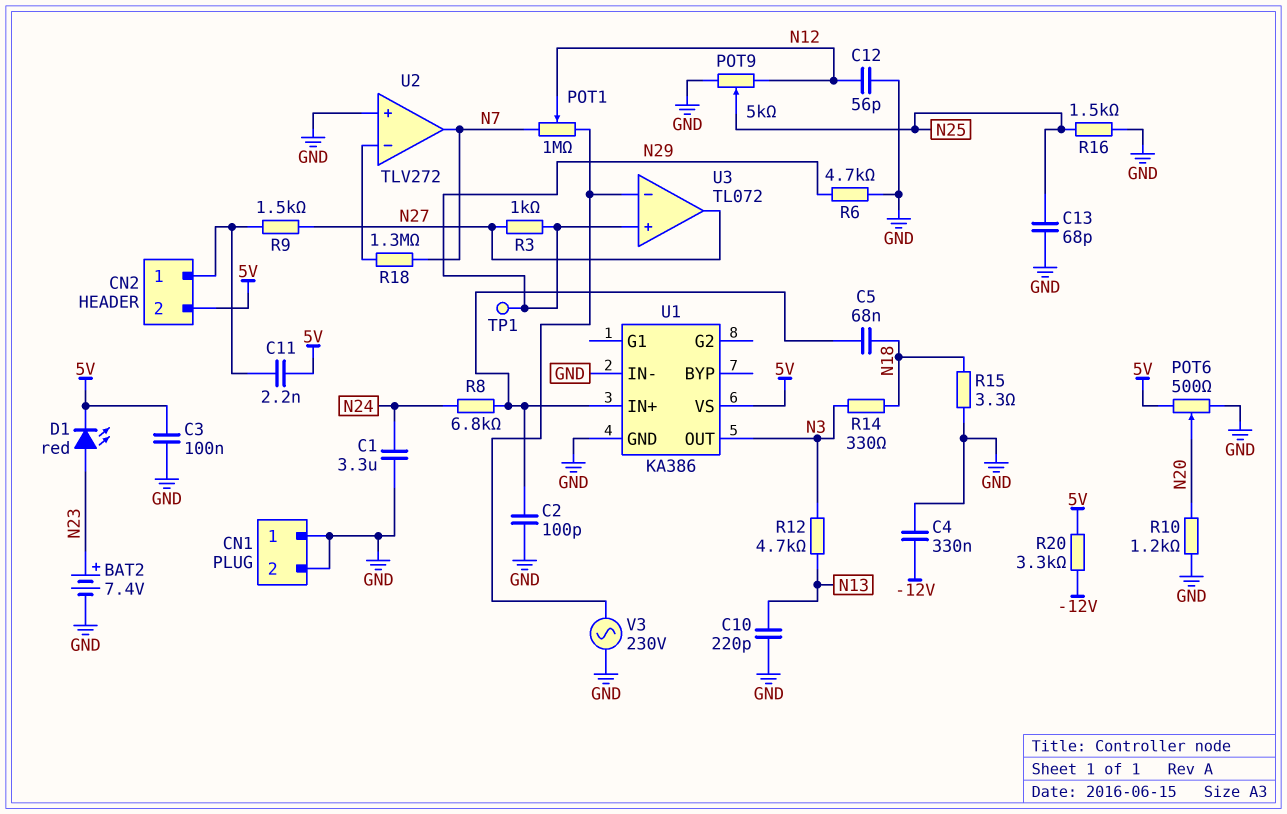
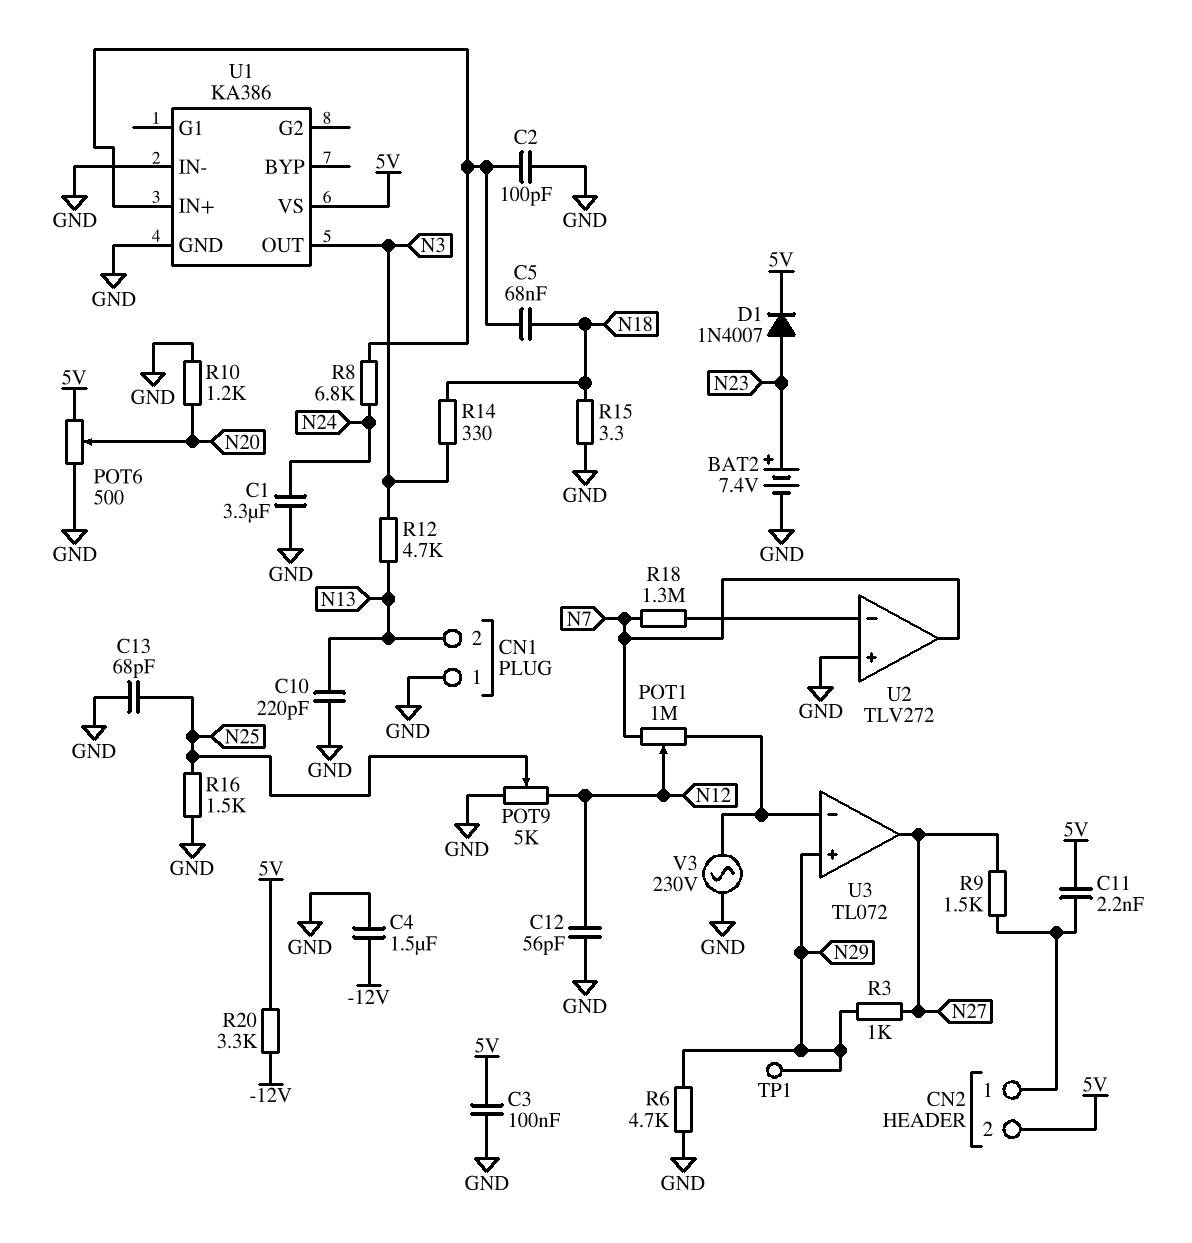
C4: 330nF (-12V, GND) -> 1.5uF (-12V, GND)
CN1 pin 2: GND -> N13
D1: LED red (A N23, K 5V) -> diode 1N4007 (A N23, K 5V)

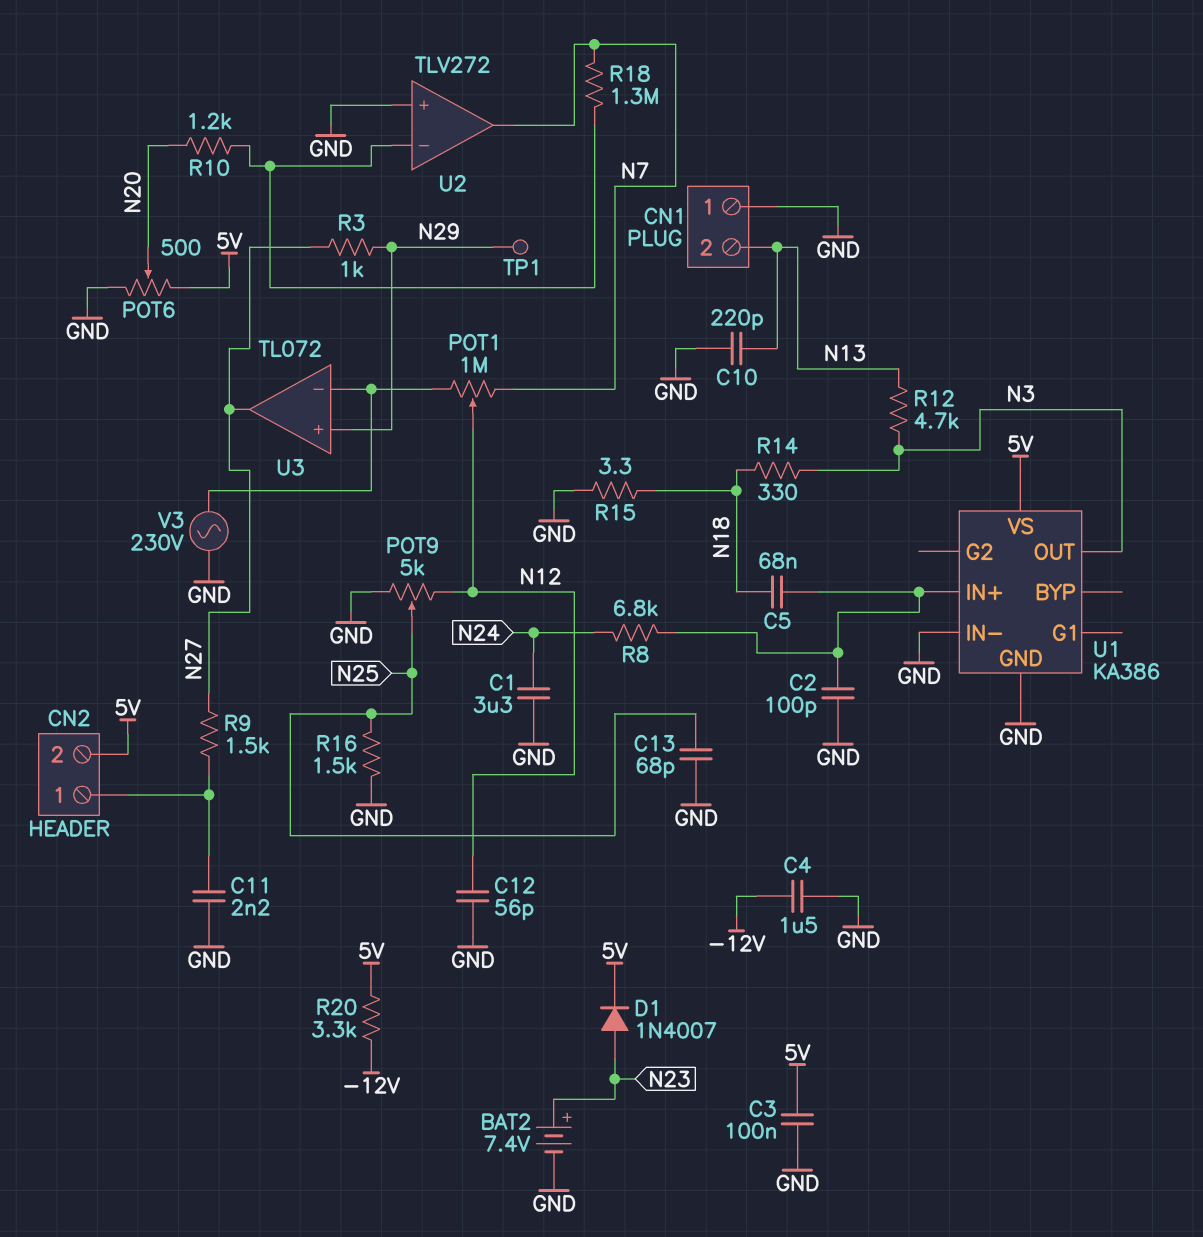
C11: 2.2nF (5V, CN2/1) -> 2.2nF (CN2/1, GND)
R6: 4.7k (GND, N29) -> none
R10: 1.2k (GND, N20) -> 1.2k (N20, U2/in-)

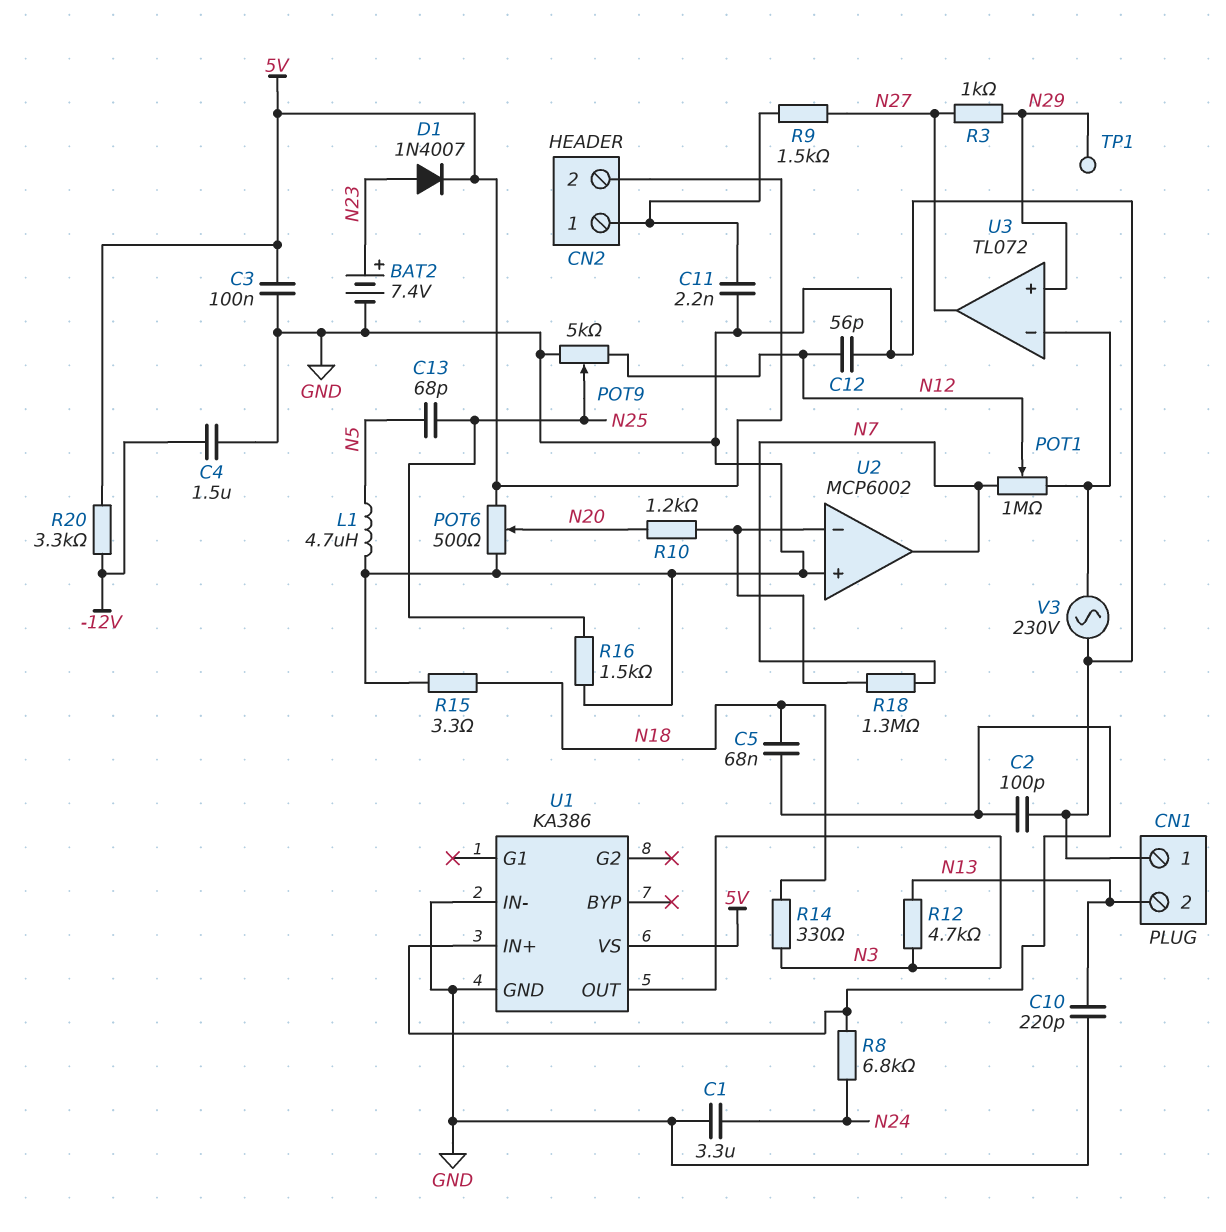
C13: 68pF (GND, N25) -> 68pF (N5, N25)
L1: none -> 4.7uH (GND, N5)
U2: TLV272 -> MCP6002

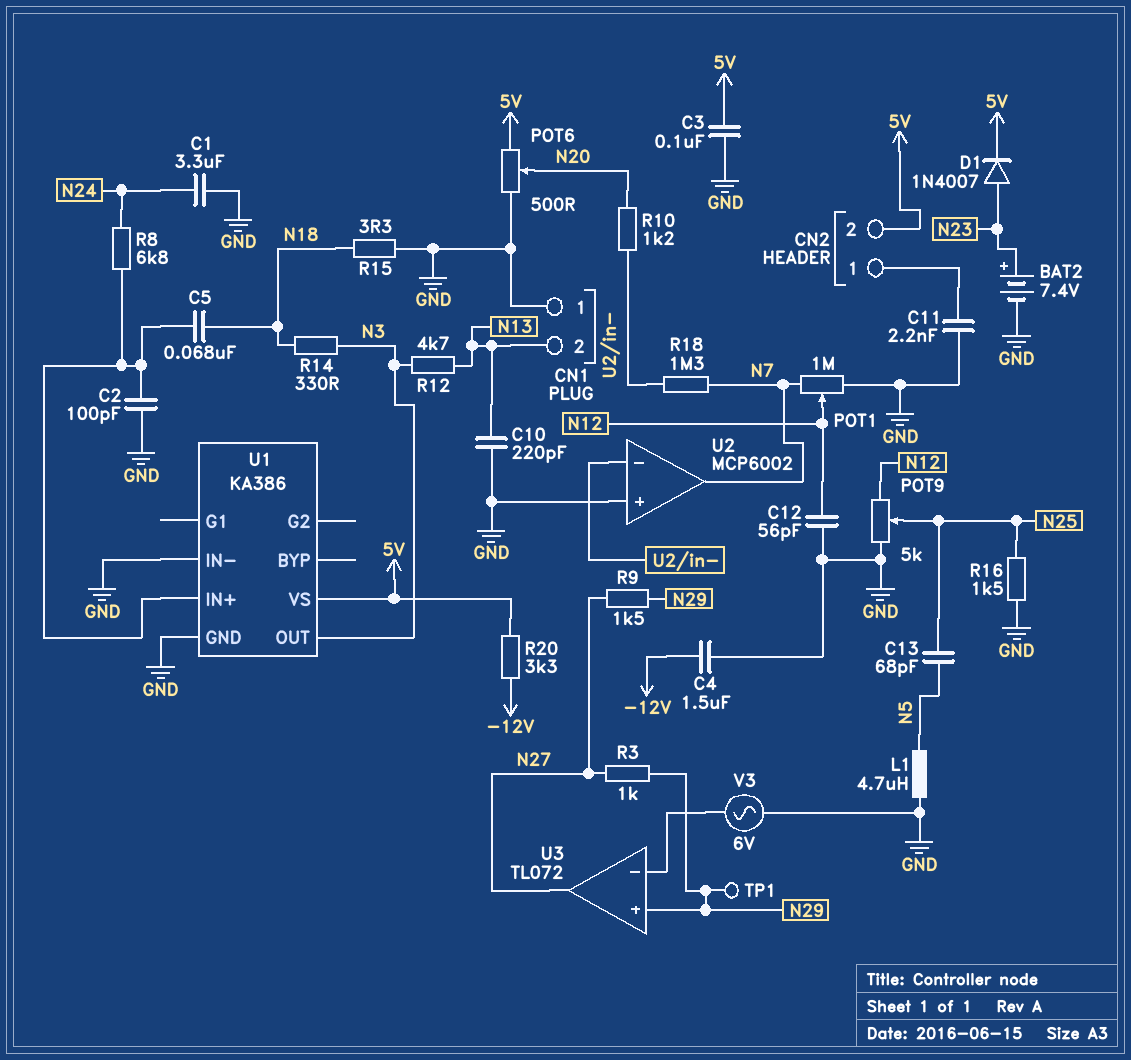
POT1: 1M (N7, U3/in-, wiper N12) -> 1M (GND, N7, wiper N12)
R9: 1.5k (CN2/1, N27) -> 1.5k (N27, N29)
V3: AC 230V (GND, U3/in-) -> AC 6V (GND, U3/in-)

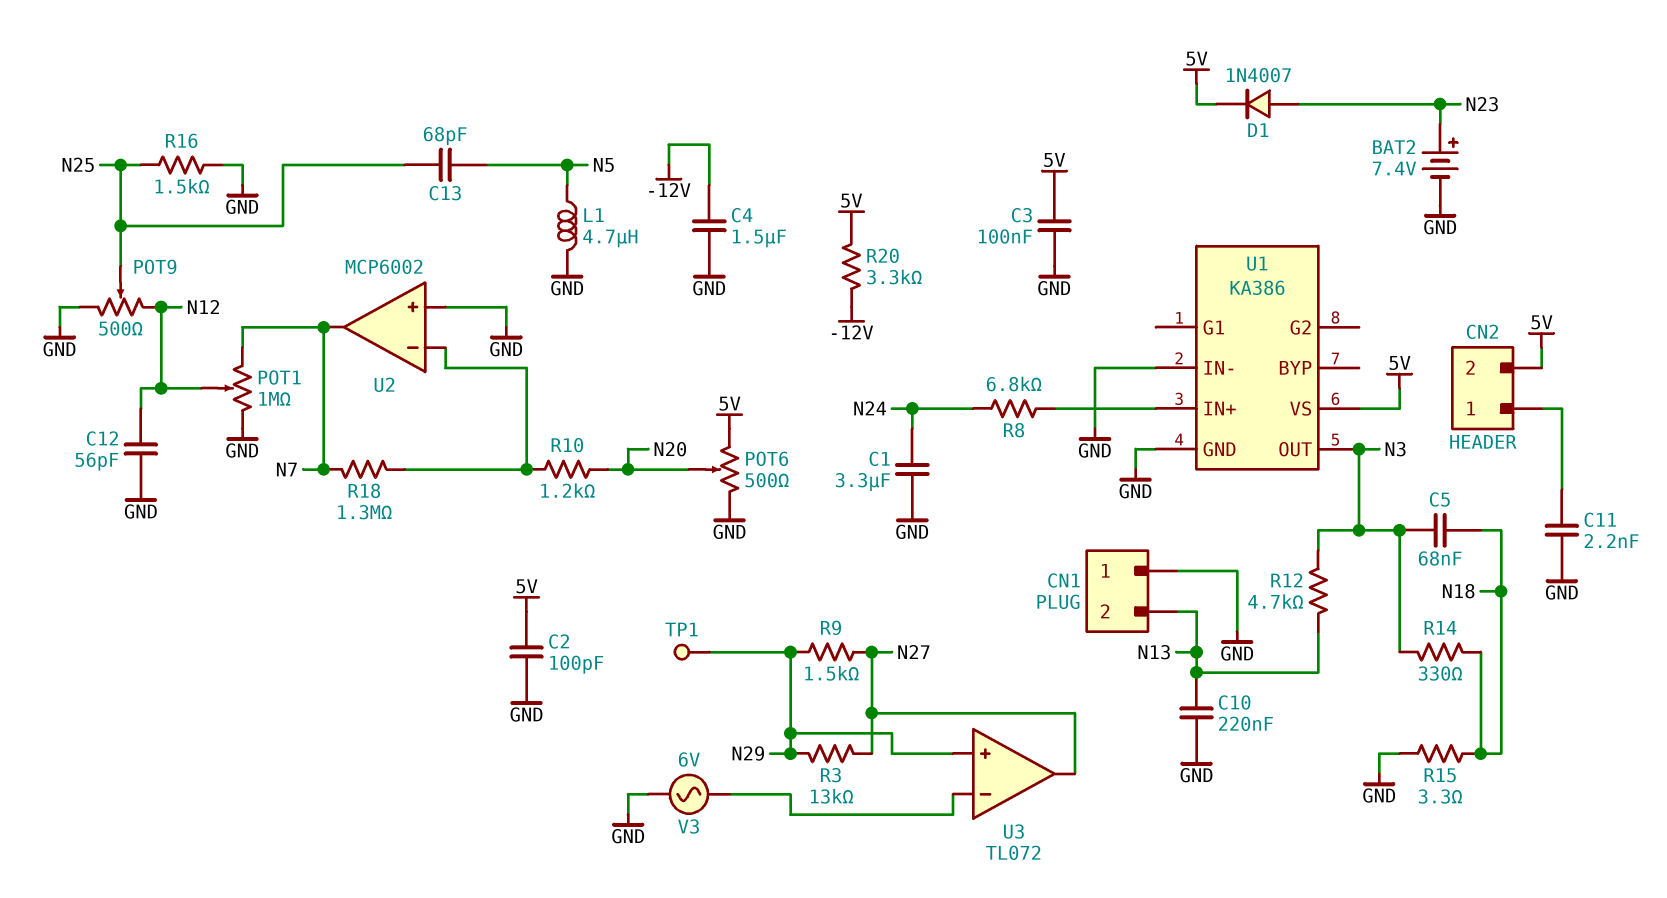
C2: 100pF (GND, U1/IN+) -> 100pF (5V, GND)
C5: 68nF (N18, U1/IN+) -> 68nF (N3, N18)
C10: 220pF (GND, N13) -> 220nF (GND, N13)
POT9: 5k (GND, N12, wiper N25) -> 500 (GND, N12, wiper N25)
R3: 1k (N27, N29) -> 13k (N27, N29)

